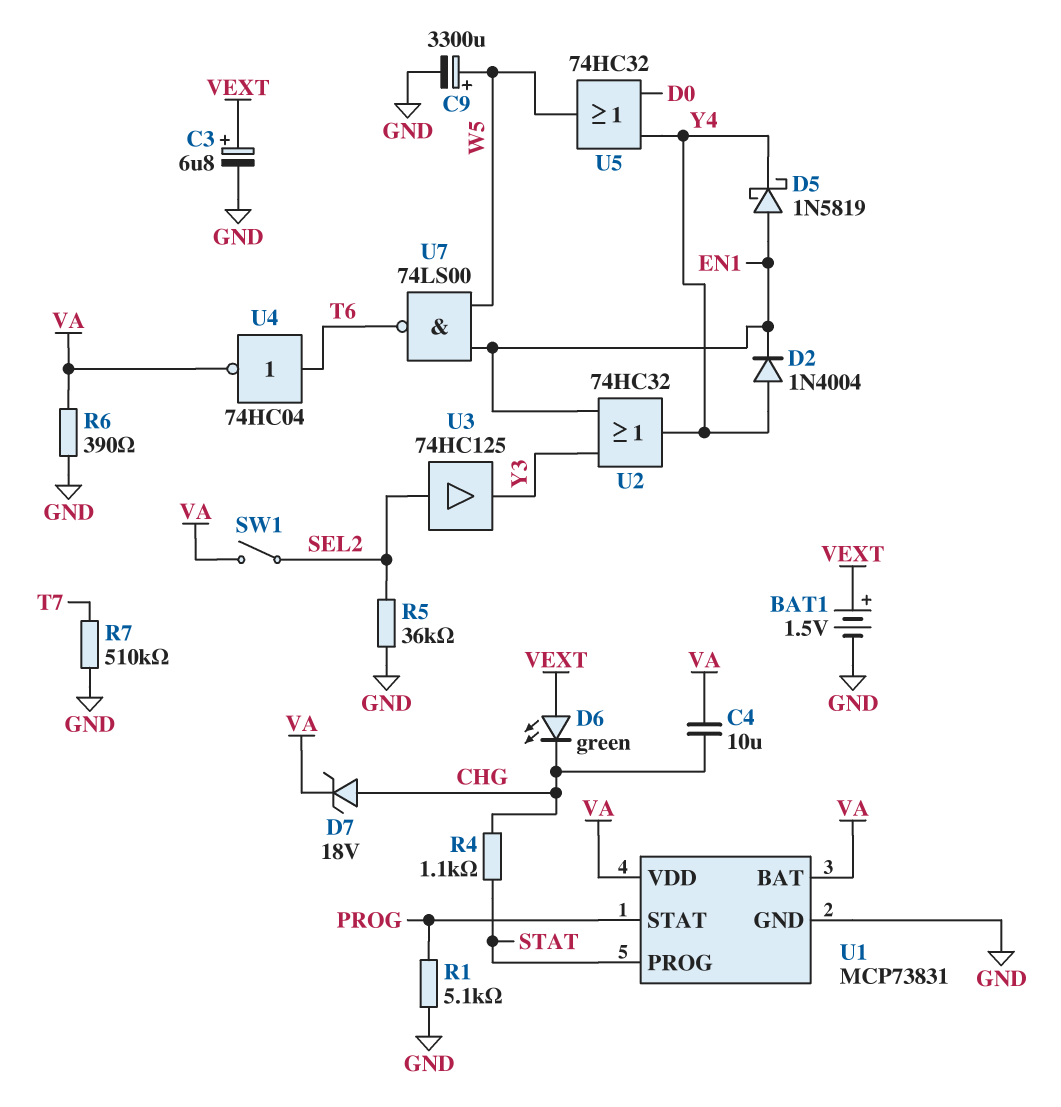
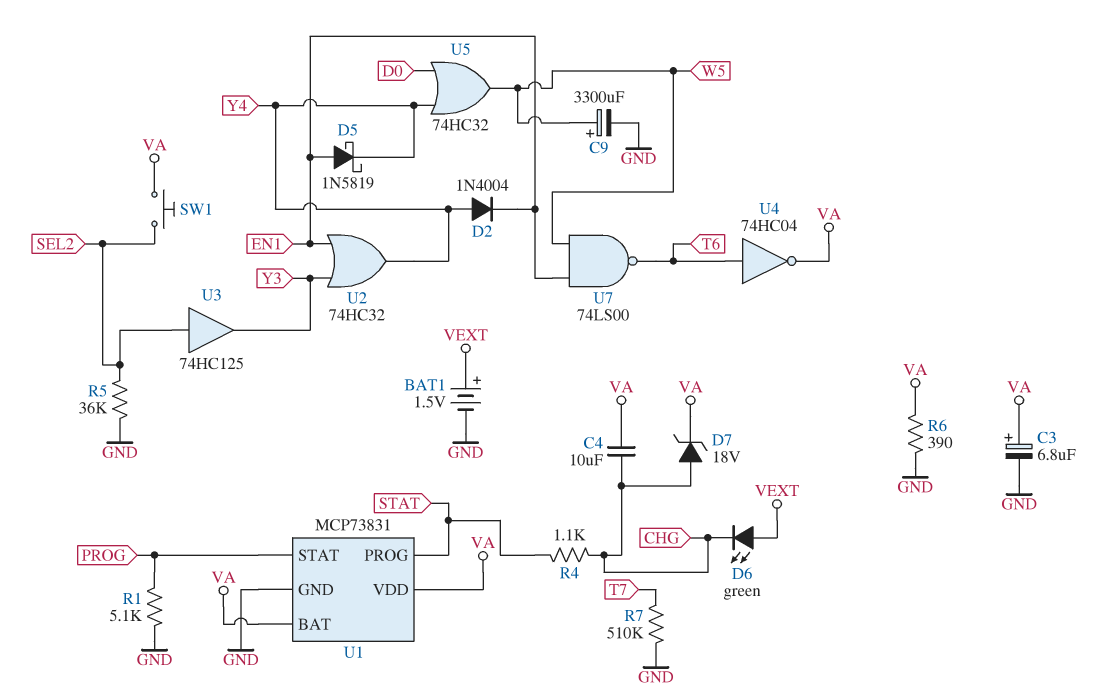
C3: 6.8uF (plus VEXT, minus GND) -> 6.8uF (plus VA, minus GND)
SW1: switch (SEL2, VA) -> button (SEL2, VA)

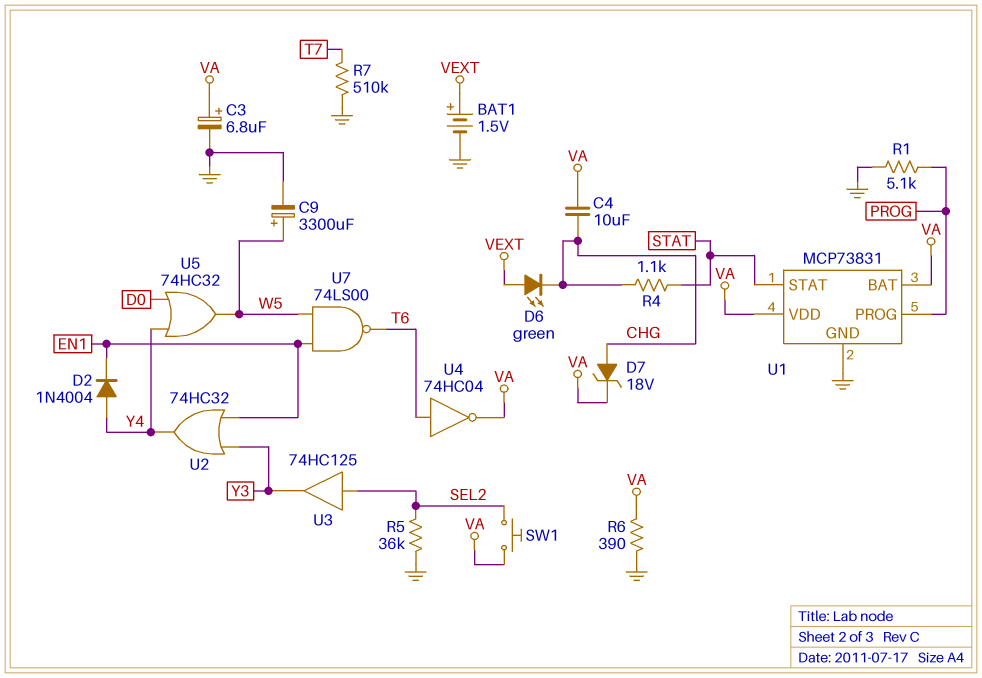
D5: schottky 1N5819 (A EN1, K Y4) -> none
U1 pin PROG: STAT -> PROG
U1 pin STAT: PROG -> STAT

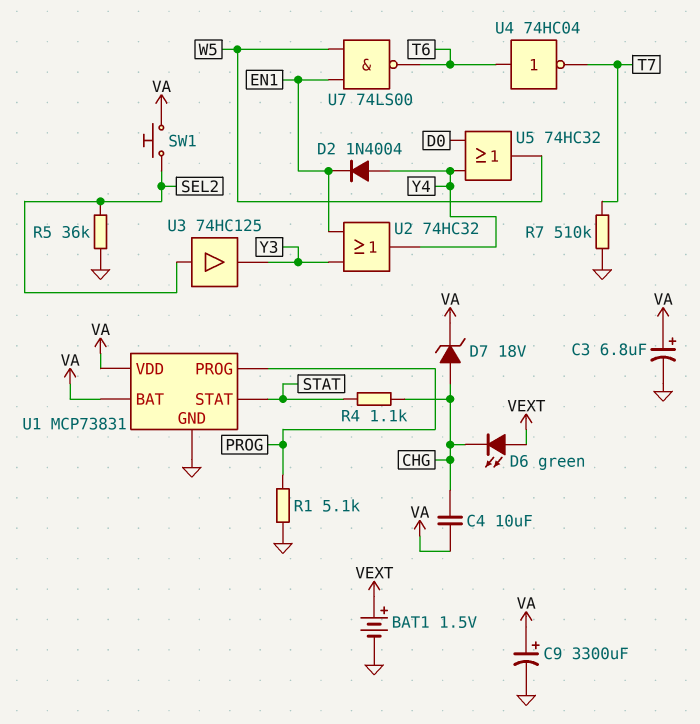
C9: 3300uF (plus W5, minus GND) -> 3300uF (plus VA, minus GND)
R6: 390 (GND, VA) -> none
U4: NOT 74HC04 (in T6, out VA) -> NOT 74HC04 (in T6, out T7)

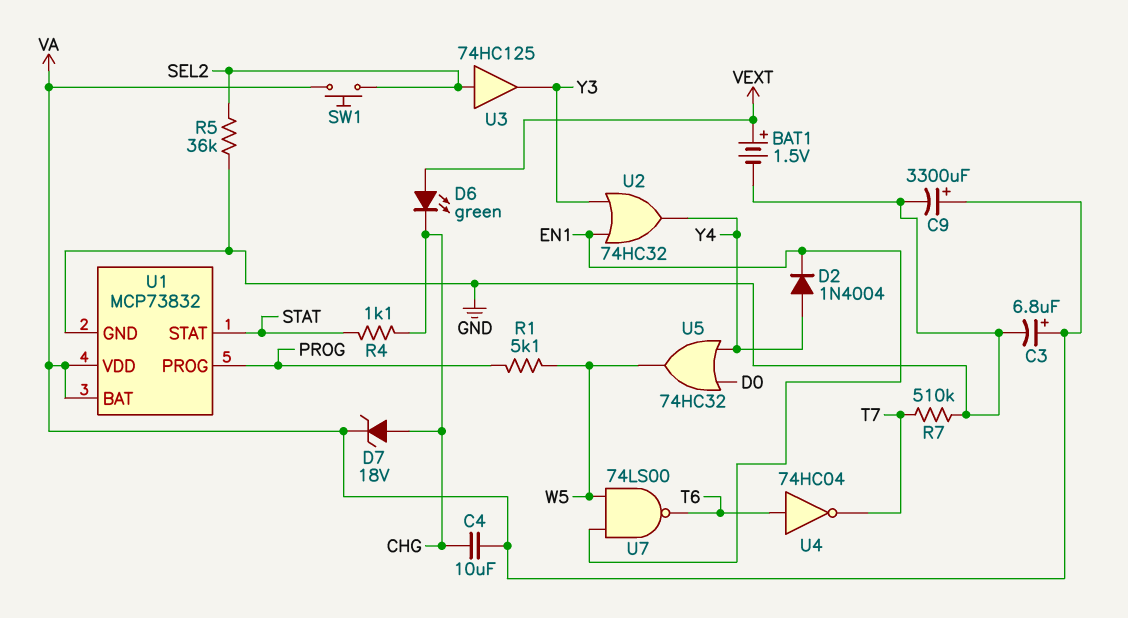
R1: 5.1k (GND, PROG) -> 5.1k (PROG, W5)
U1: MCP73831 -> MCP73832

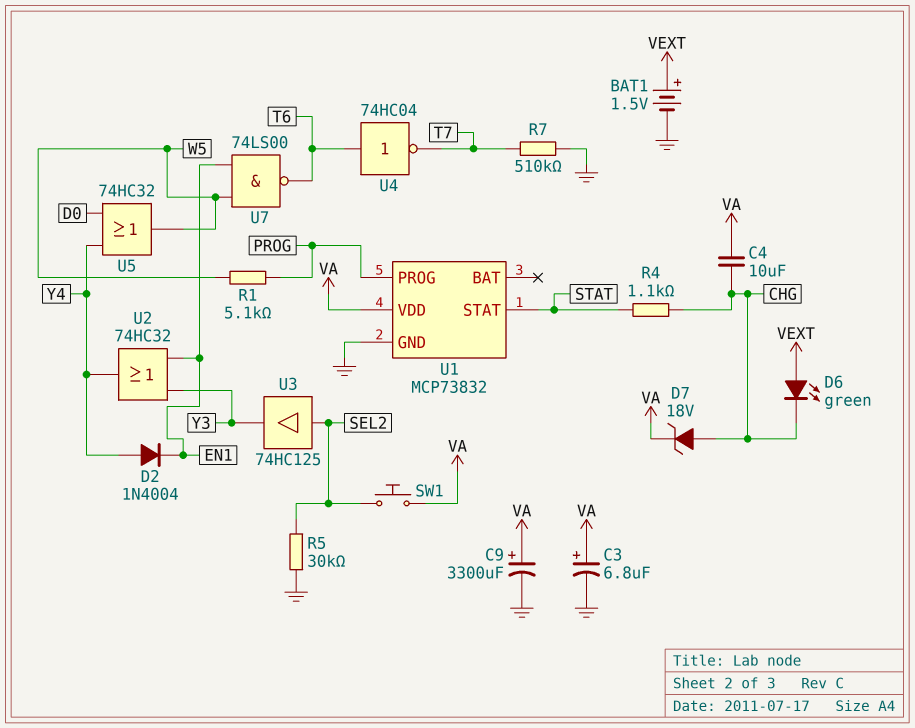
R5: 36k (GND, SEL2) -> 30k (GND, SEL2)
U1 pin BAT: VA -> none

